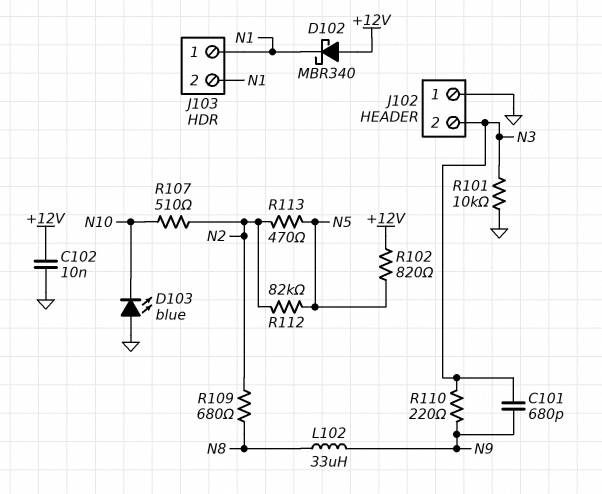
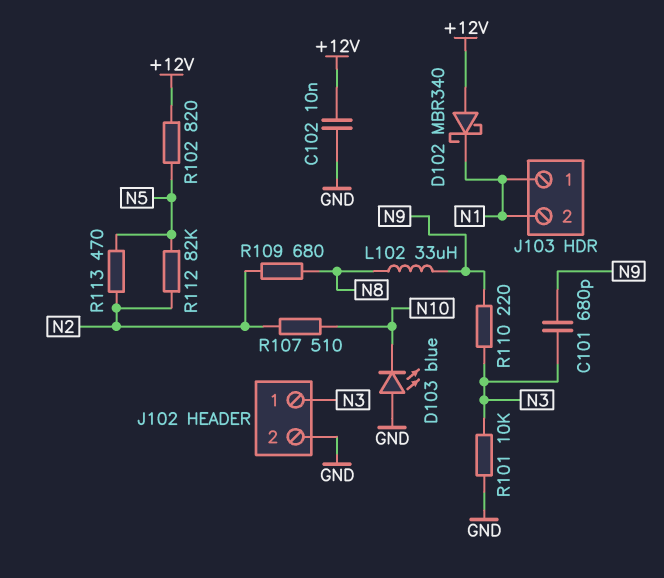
J102 pin 1: GND -> N3
J102 pin 2: N3 -> GND

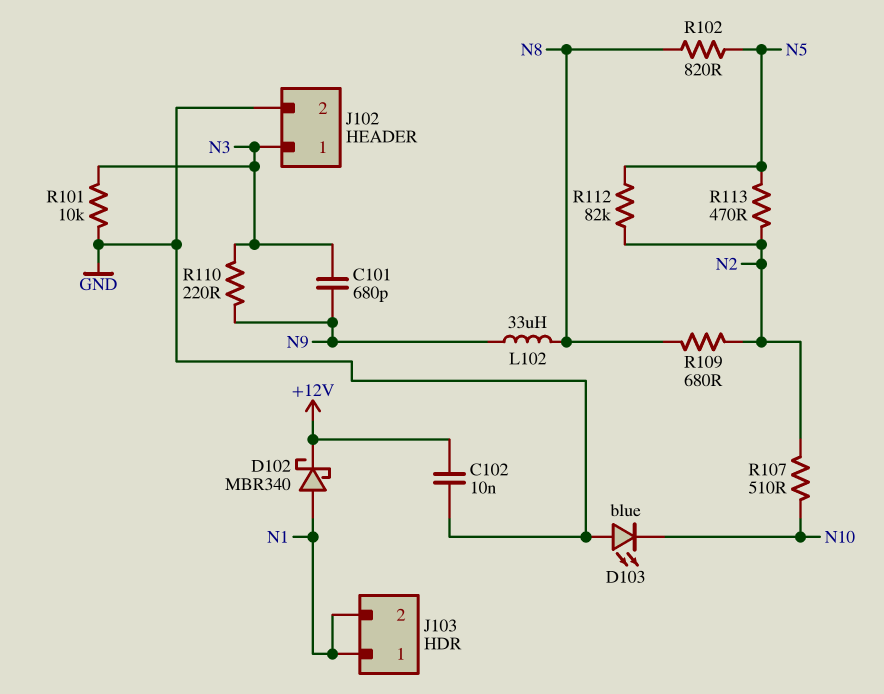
D102: schottky MBR340 (A +12V, K N1) -> schottky MBR340 (A N1, K +12V)
R102: 820 (+12V, N5) -> 820 (N5, N8)

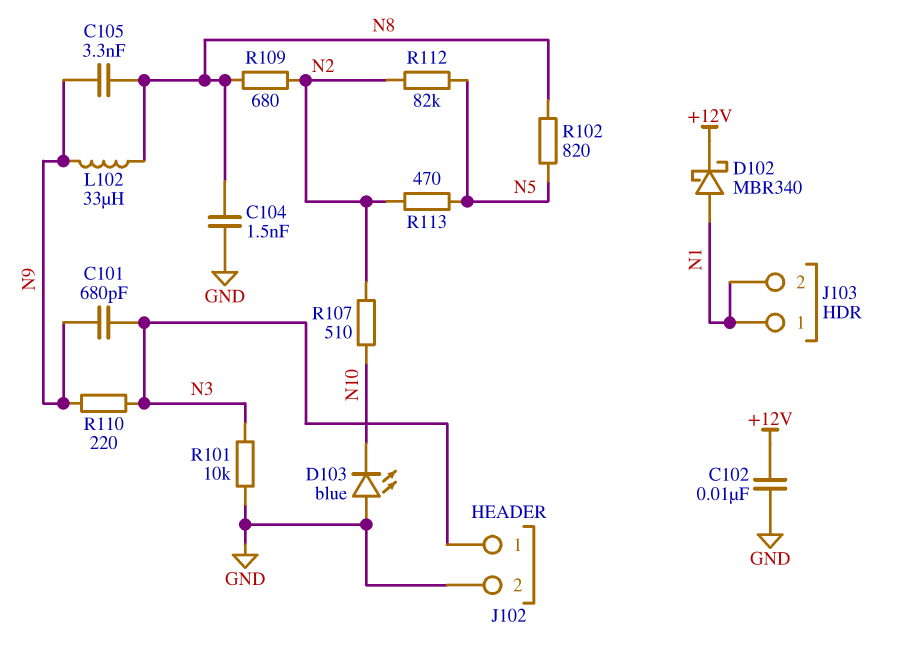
C104: none -> 1.5nF (GND, N8)
C105: none -> 3.3nF (N8, N9)

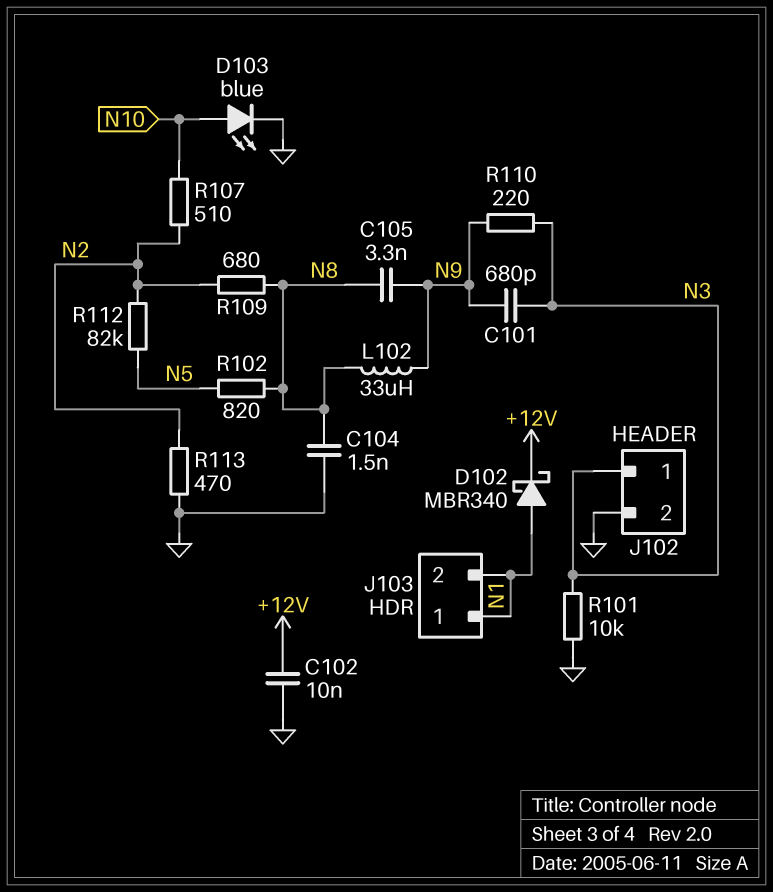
D103: LED blue (A GND, K N10) -> LED blue (A N10, K GND)
R113: 470 (N2, N5) -> 470 (GND, N2)

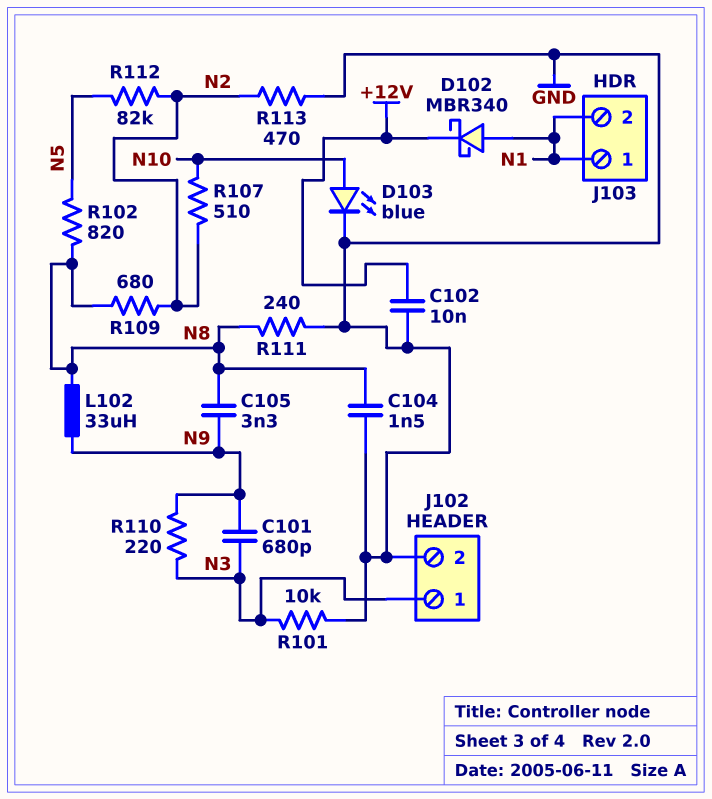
R111: none -> 240 (GND, N8)

